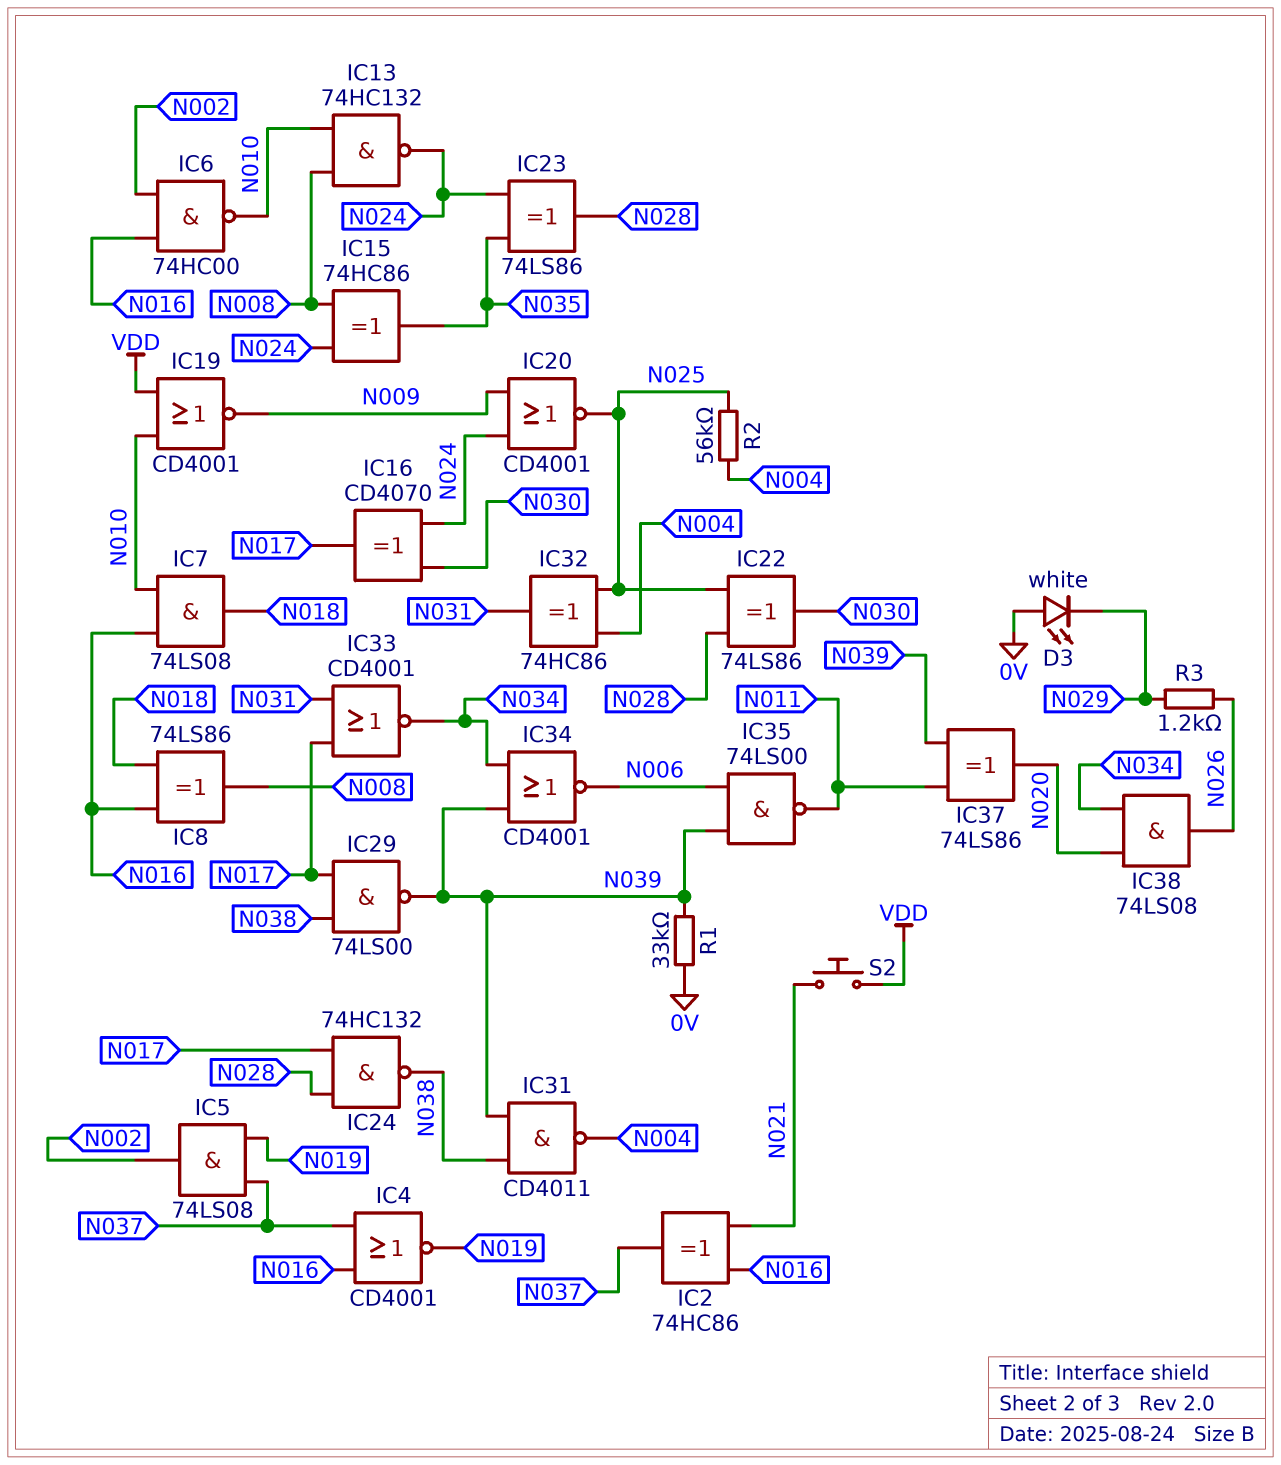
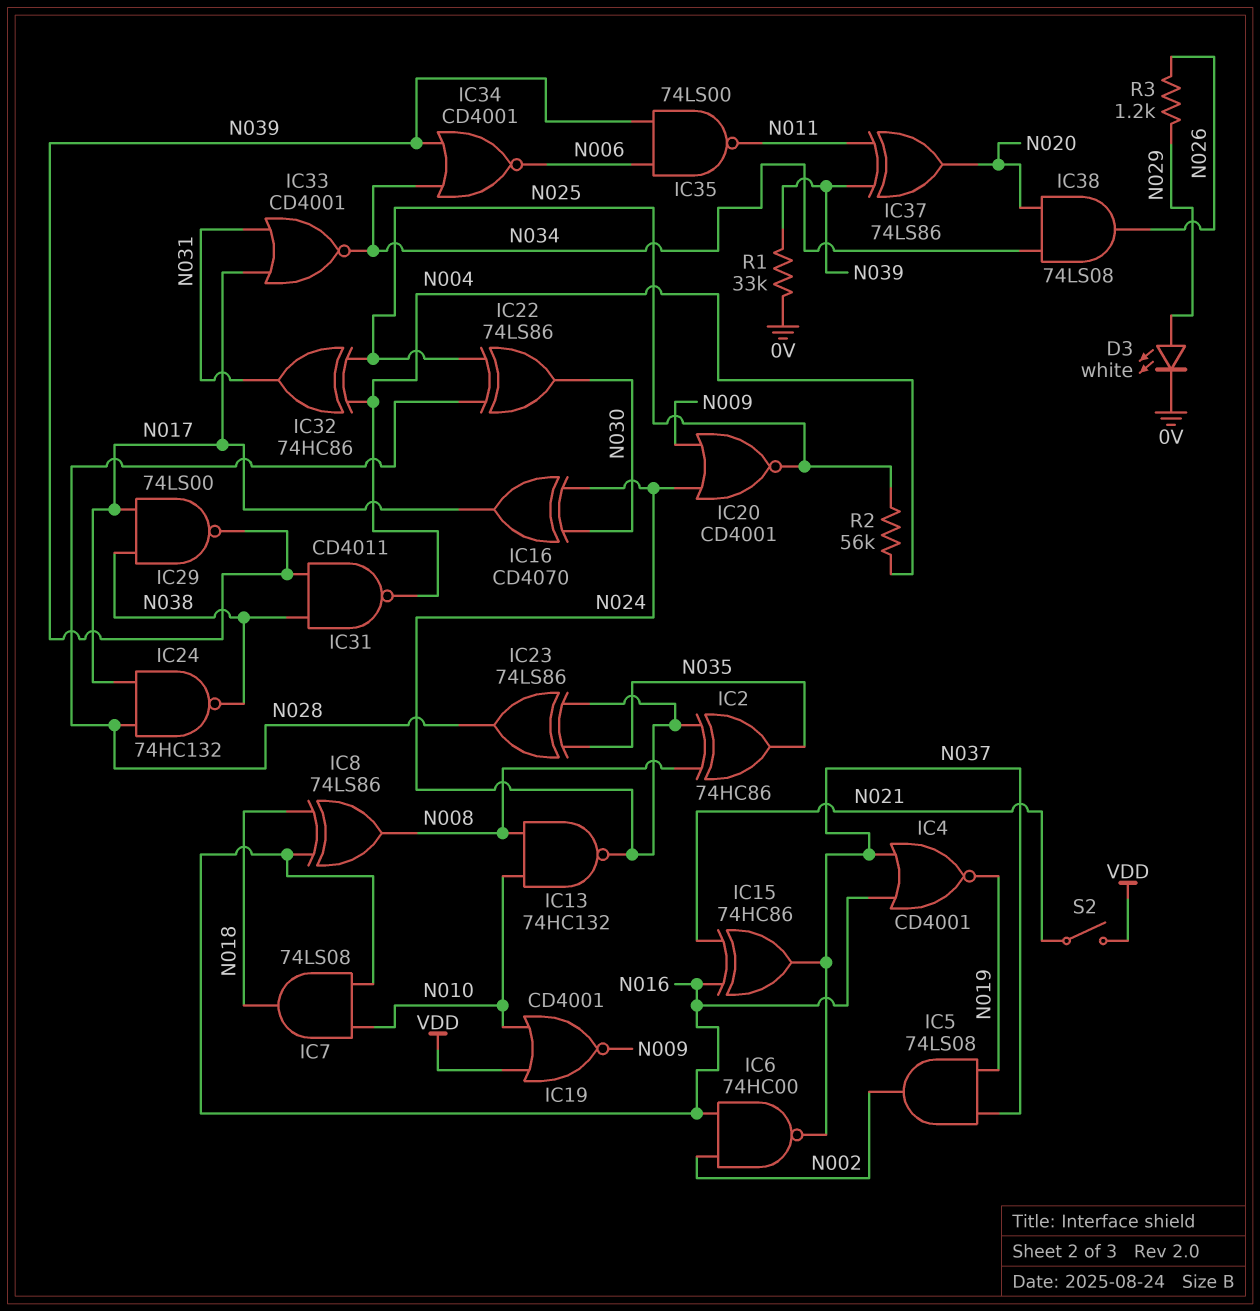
D3: LED white (A 0V, K N029) -> LED white (A N029, K 0V)
IC2: XOR 74HC86 (in N016, in N021, out N037) -> XOR 74HC86 (in N008, in N024, out N035)
IC6: NAND 74HC00 (in N002, in N016, out N010) -> NAND 74HC00 (in N002, in N016, out N037)
IC15: XOR 74HC86 (in N008, in N024, out N035) -> XOR 74HC86 (in N016, in N021, out N037)
S2: button (N021, VDD) -> switch (N021, VDD)

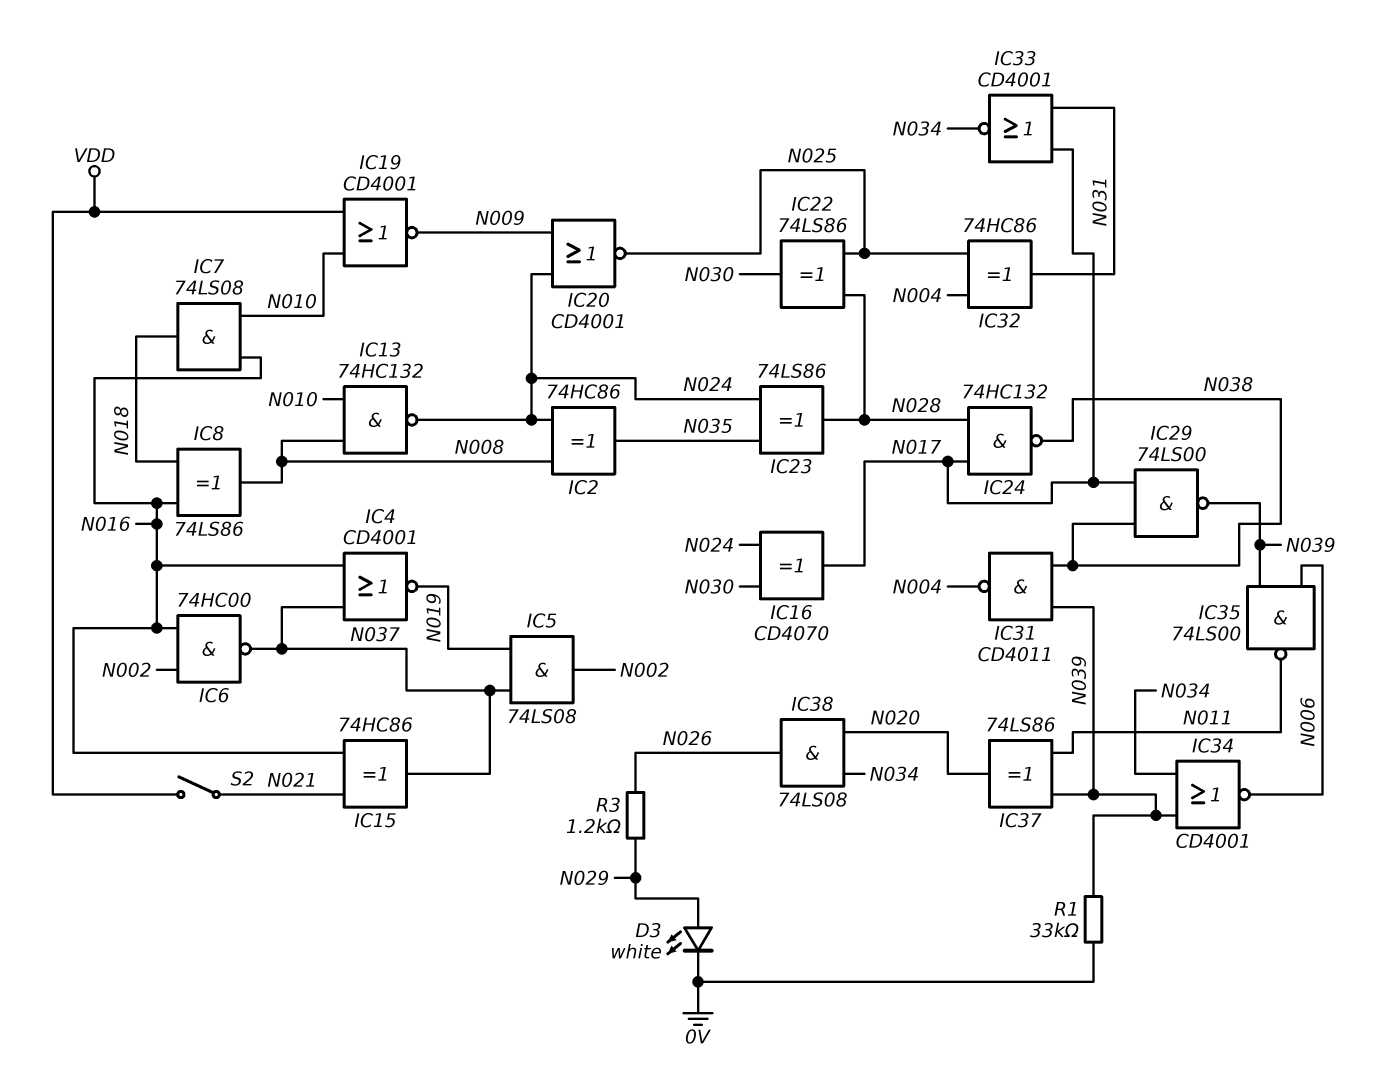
R2: 56k (N004, N025) -> none

